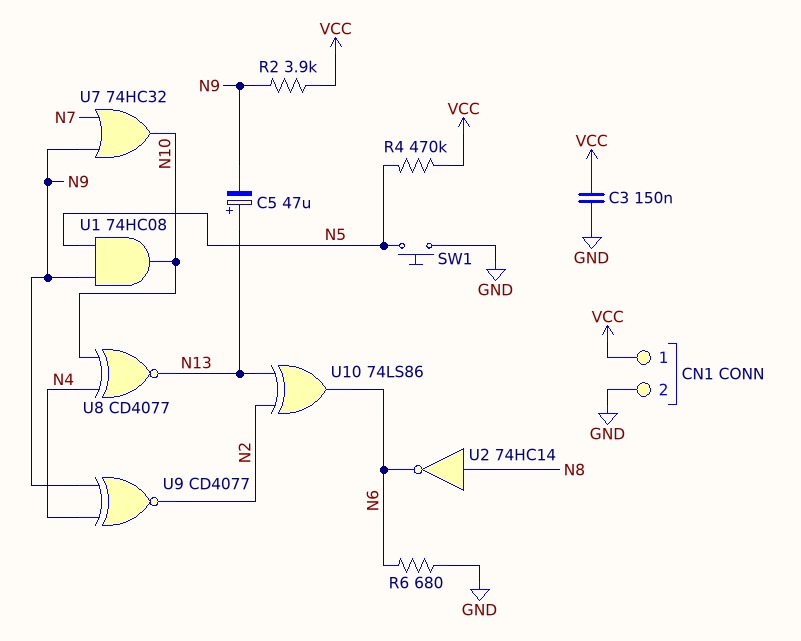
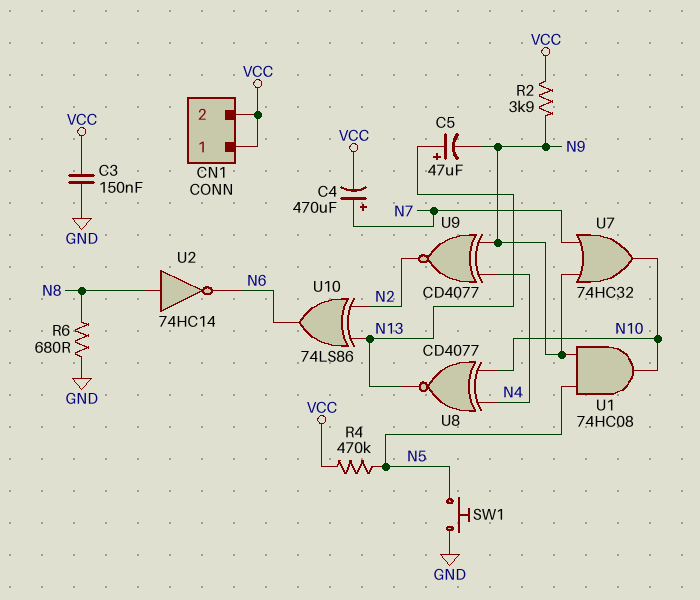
C4: none -> 470uF (plus N7, minus VCC)
CN1 pin 2: GND -> VCC
R6: 680 (GND, N6) -> 680 (GND, N8)

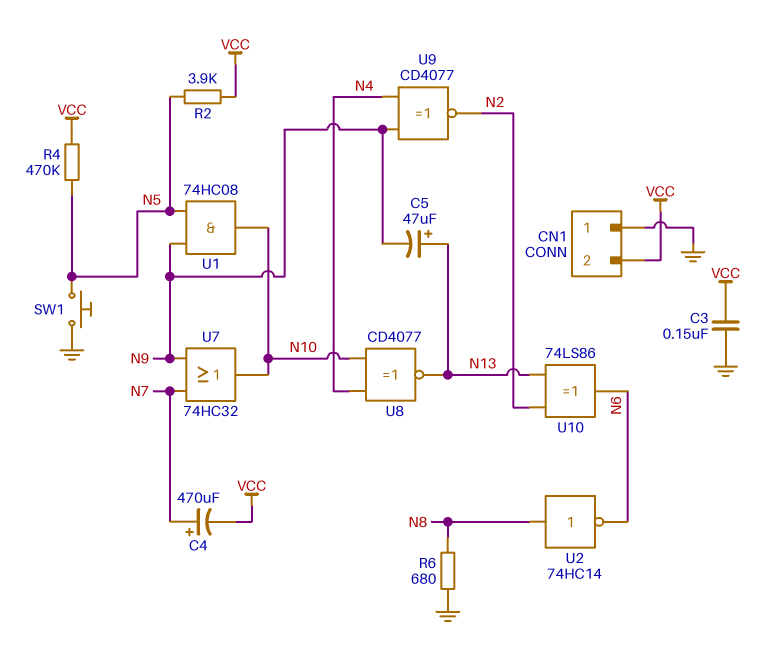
CN1 pin 1: VCC -> GND
R2: 3.9k (N9, VCC) -> 3.9k (N5, VCC)

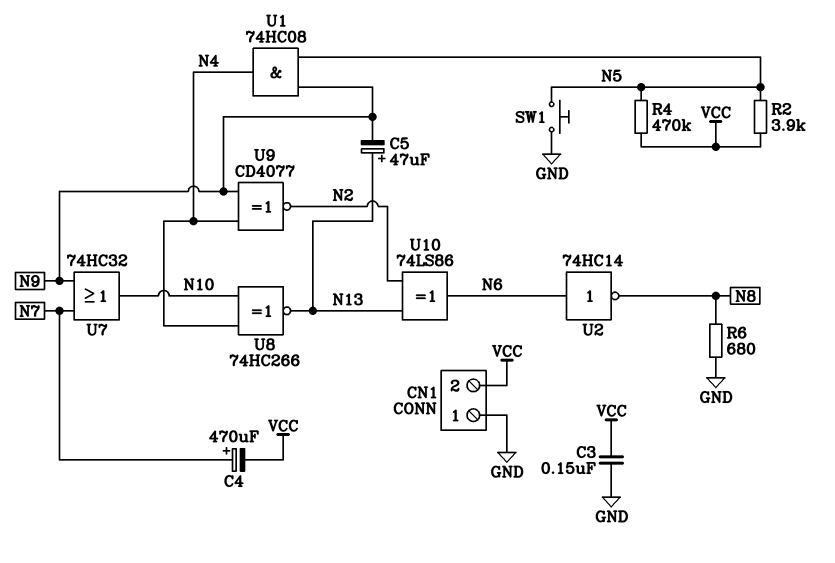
U1: AND 74HC08 (in N5, in N9, out N10) -> AND 74HC08 (in N5, in N9, out N4)
U2: NOT 74HC14 (in N8, out N6) -> NOT 74HC14 (in N6, out N8)
U8: XNOR CD4077 (in N4, in N10, out N13) -> XNOR 74HC266 (in N4, in N10, out N13)

